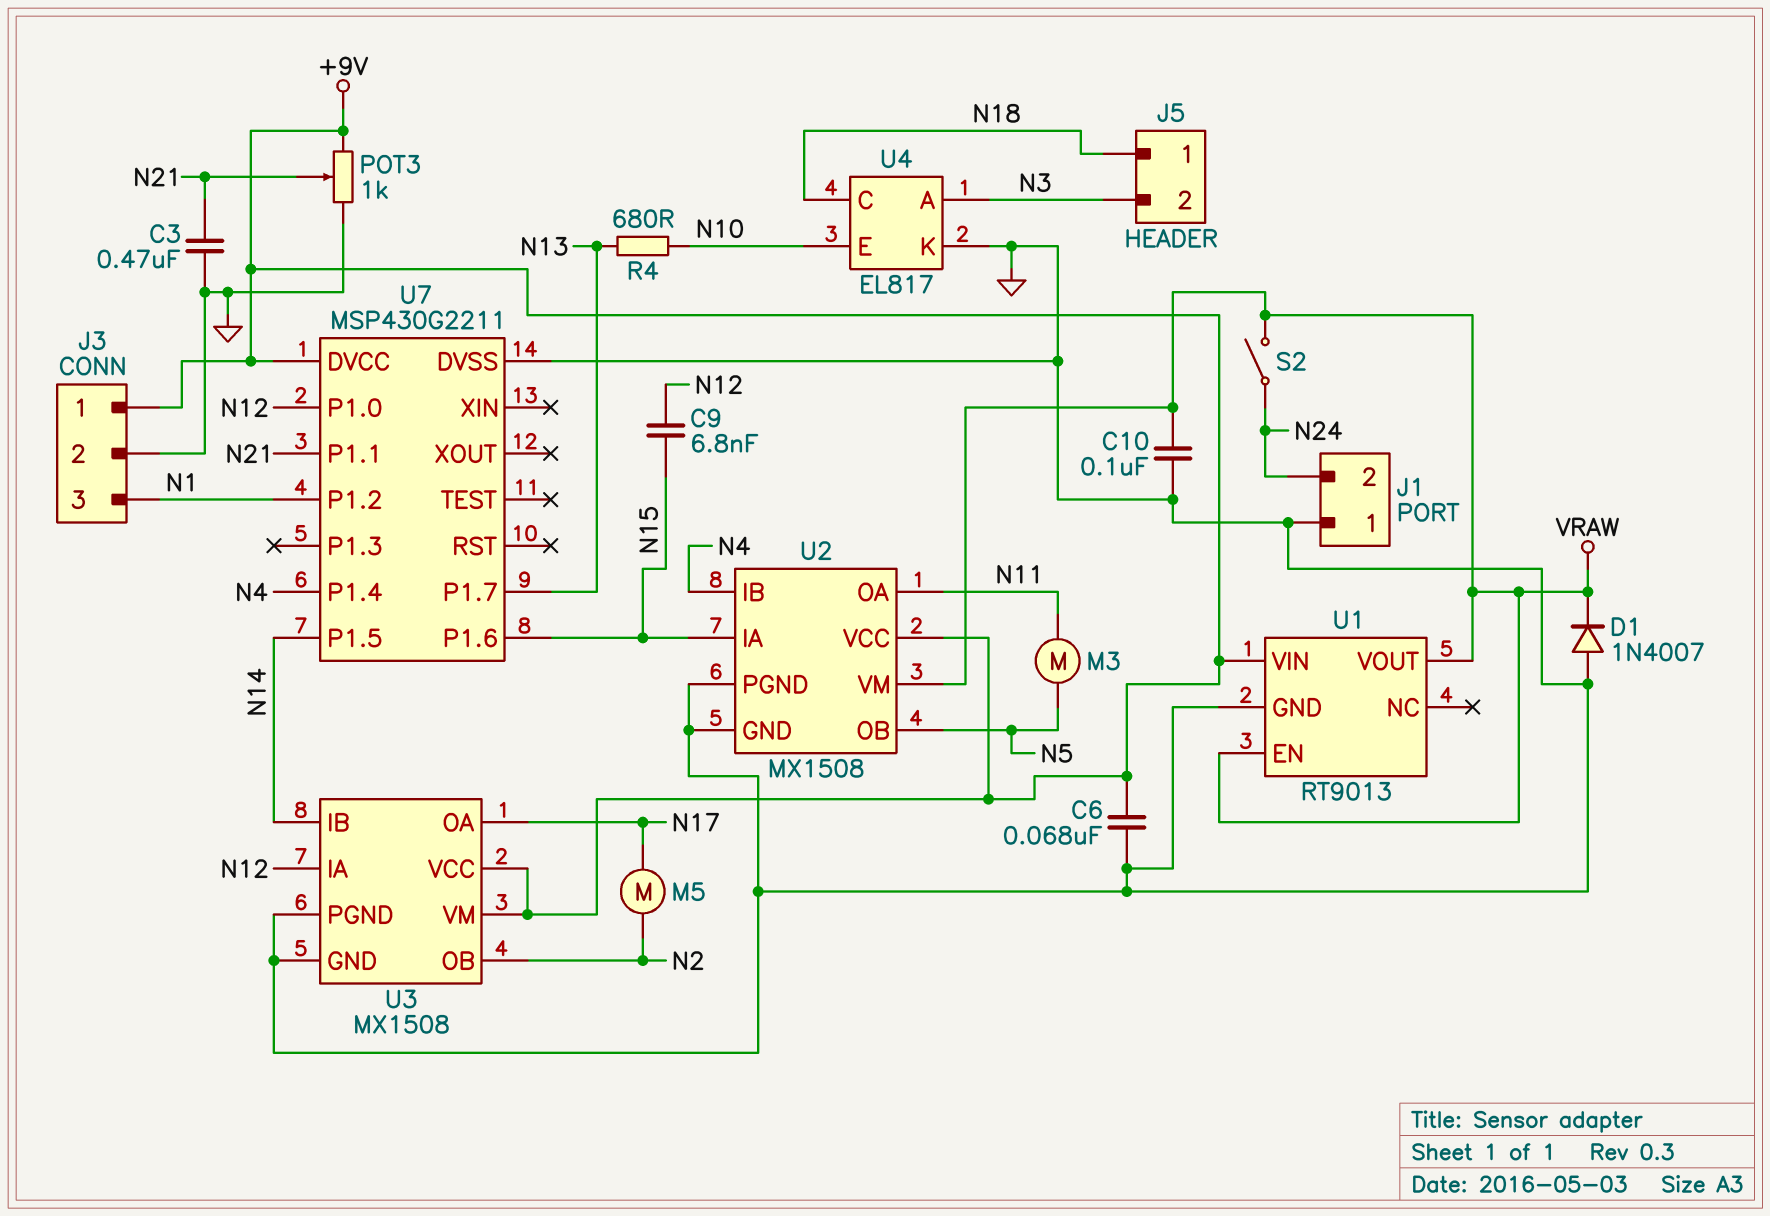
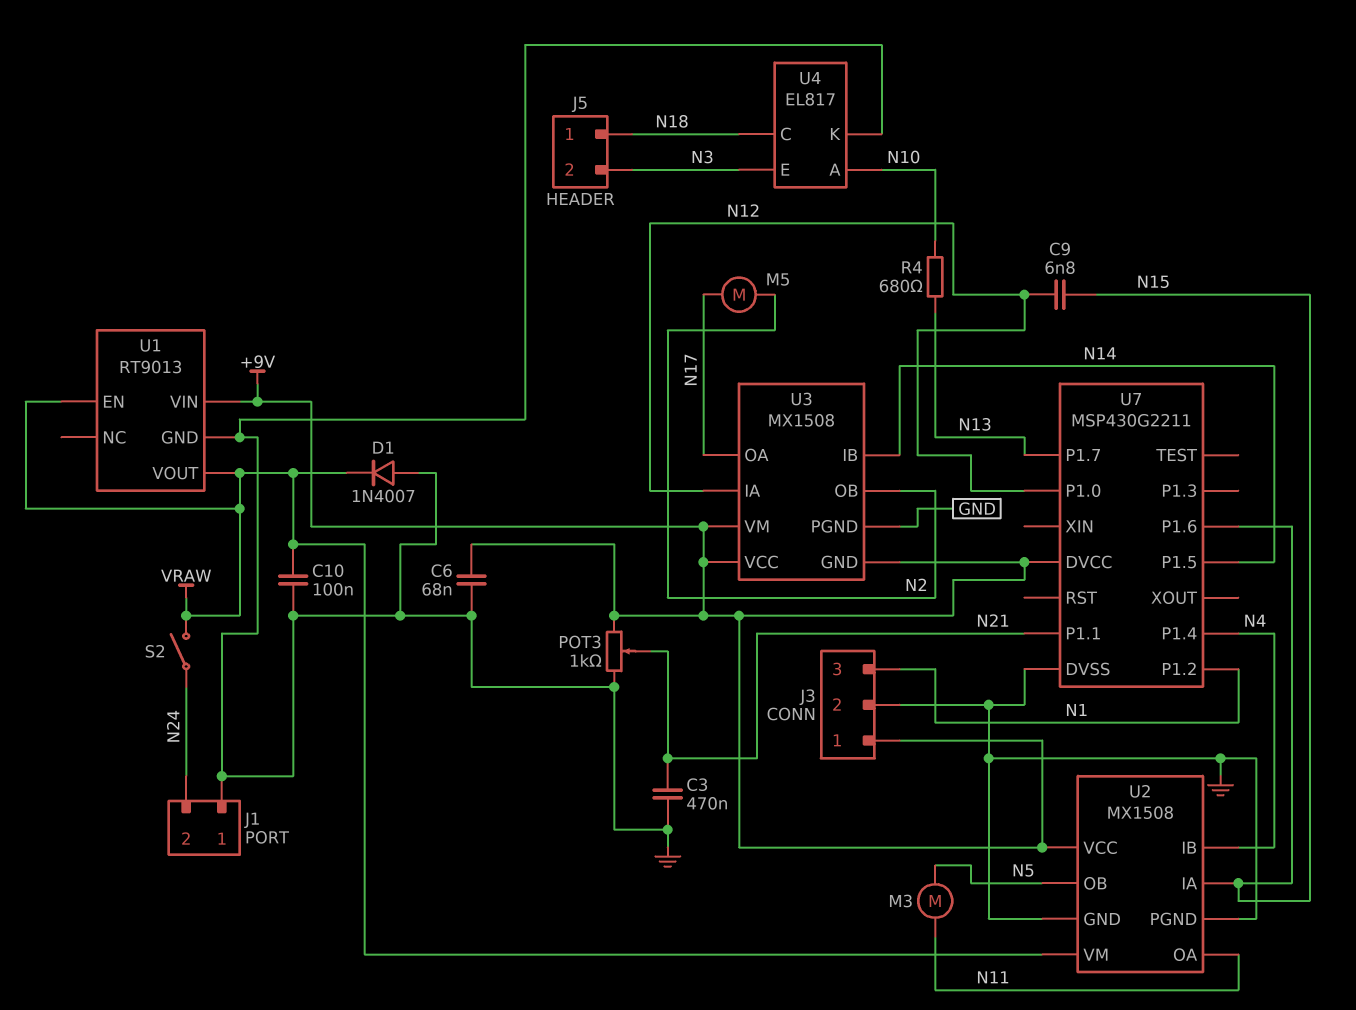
U3 pin GND: GND -> +9V
U4 pin A: N3 -> N10
U4 pin E: N10 -> N3

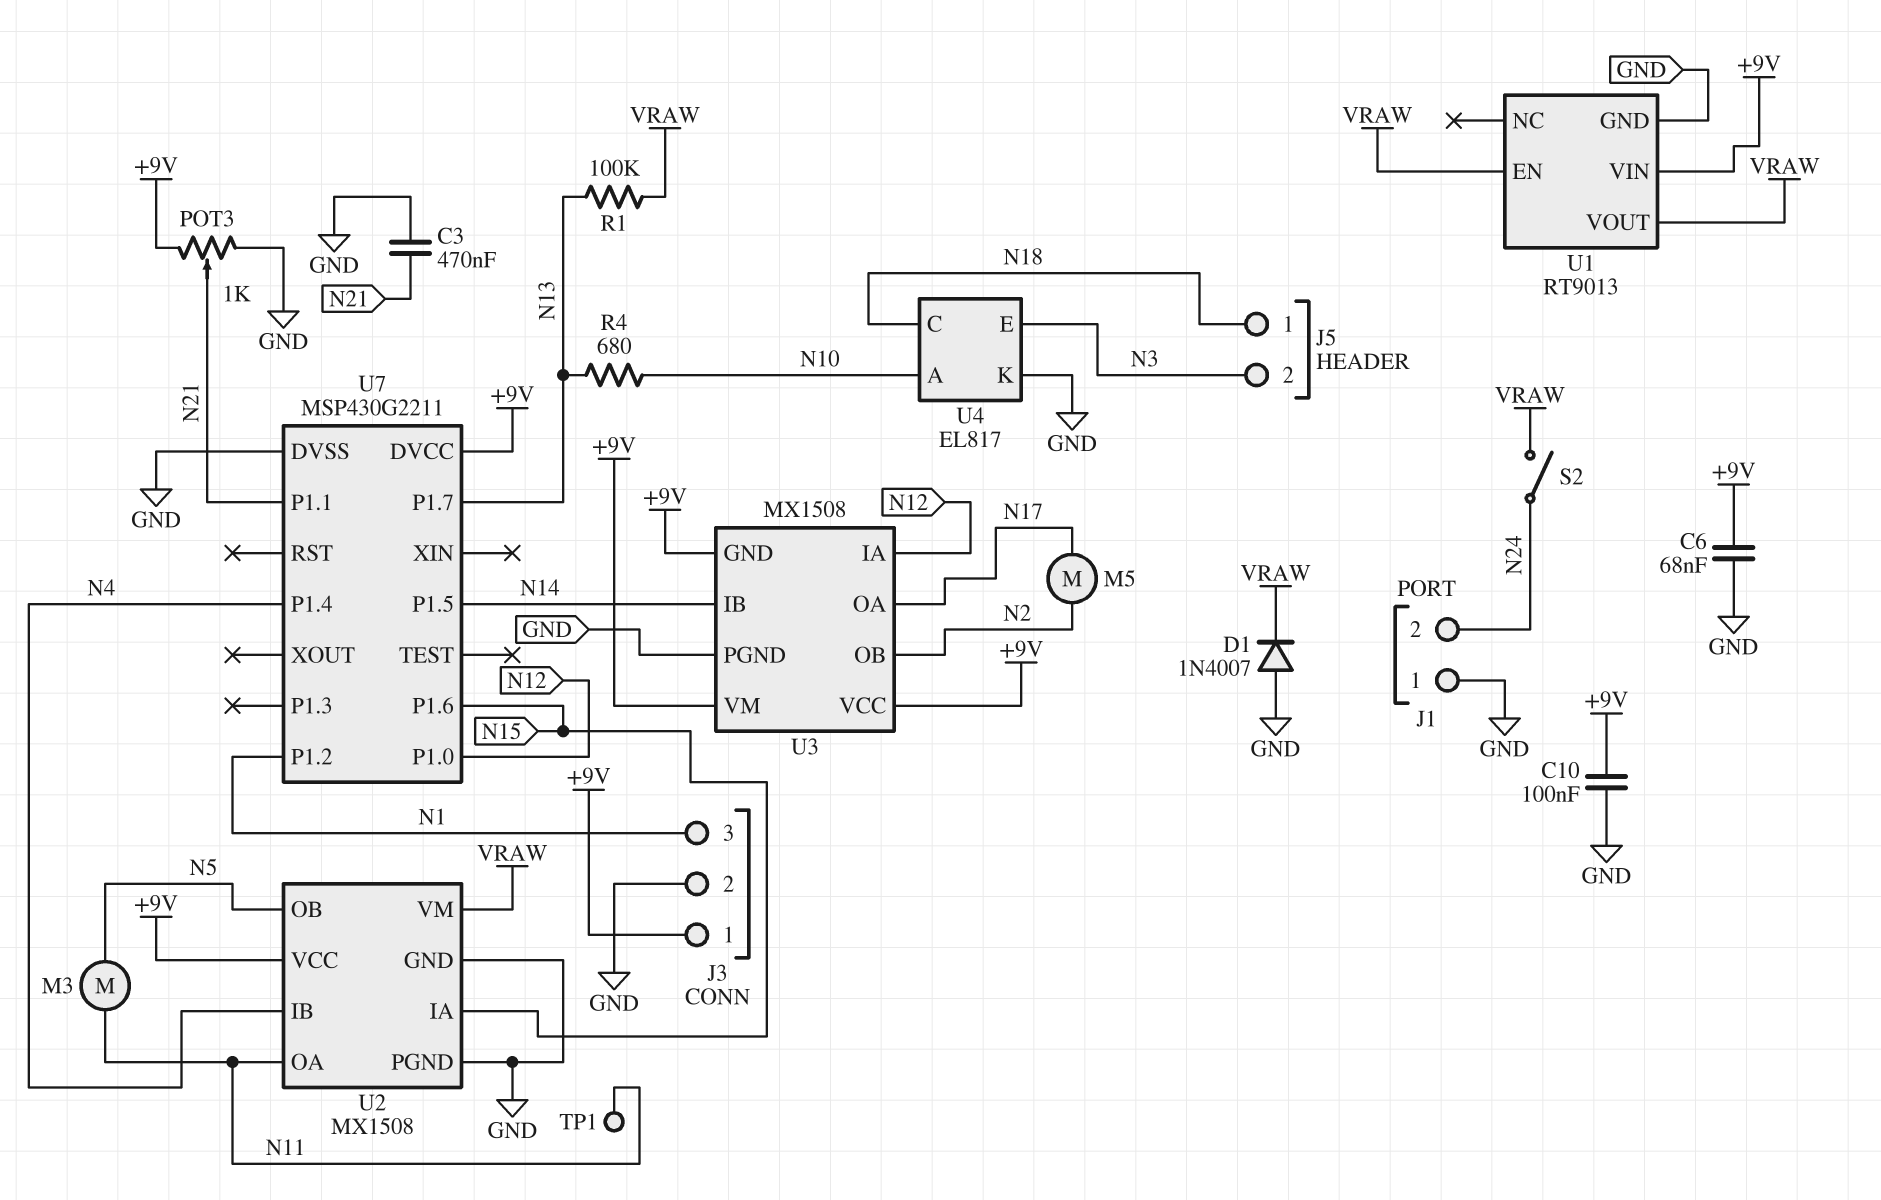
C9: 6.8nF (N12, N15) -> none
C10: 100nF (GND, VRAW) -> 100nF (+9V, GND)
R1: none -> 100k (N13, VRAW)
TP1: none -> test point (N11)

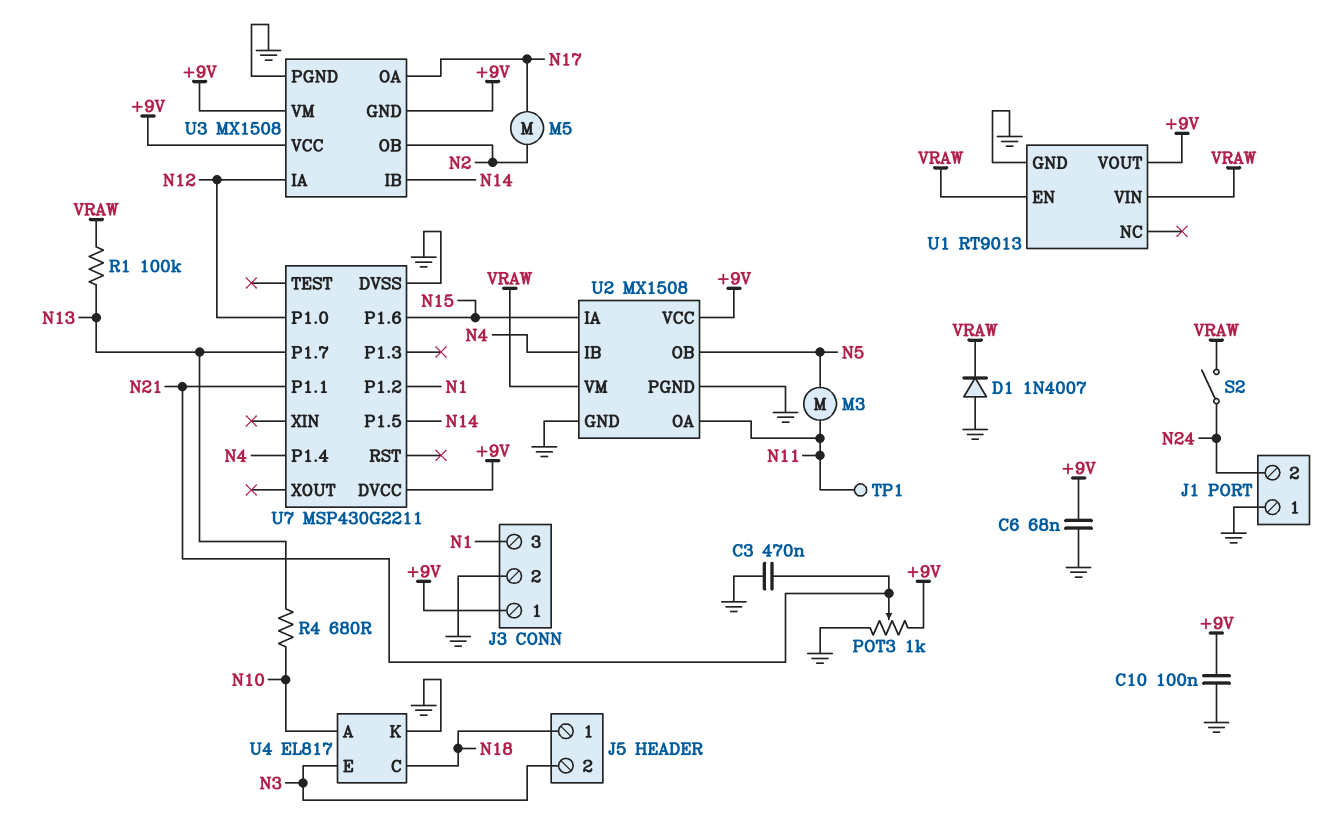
U1 pin VIN: +9V -> VRAW
U1 pin VOUT: VRAW -> +9V

